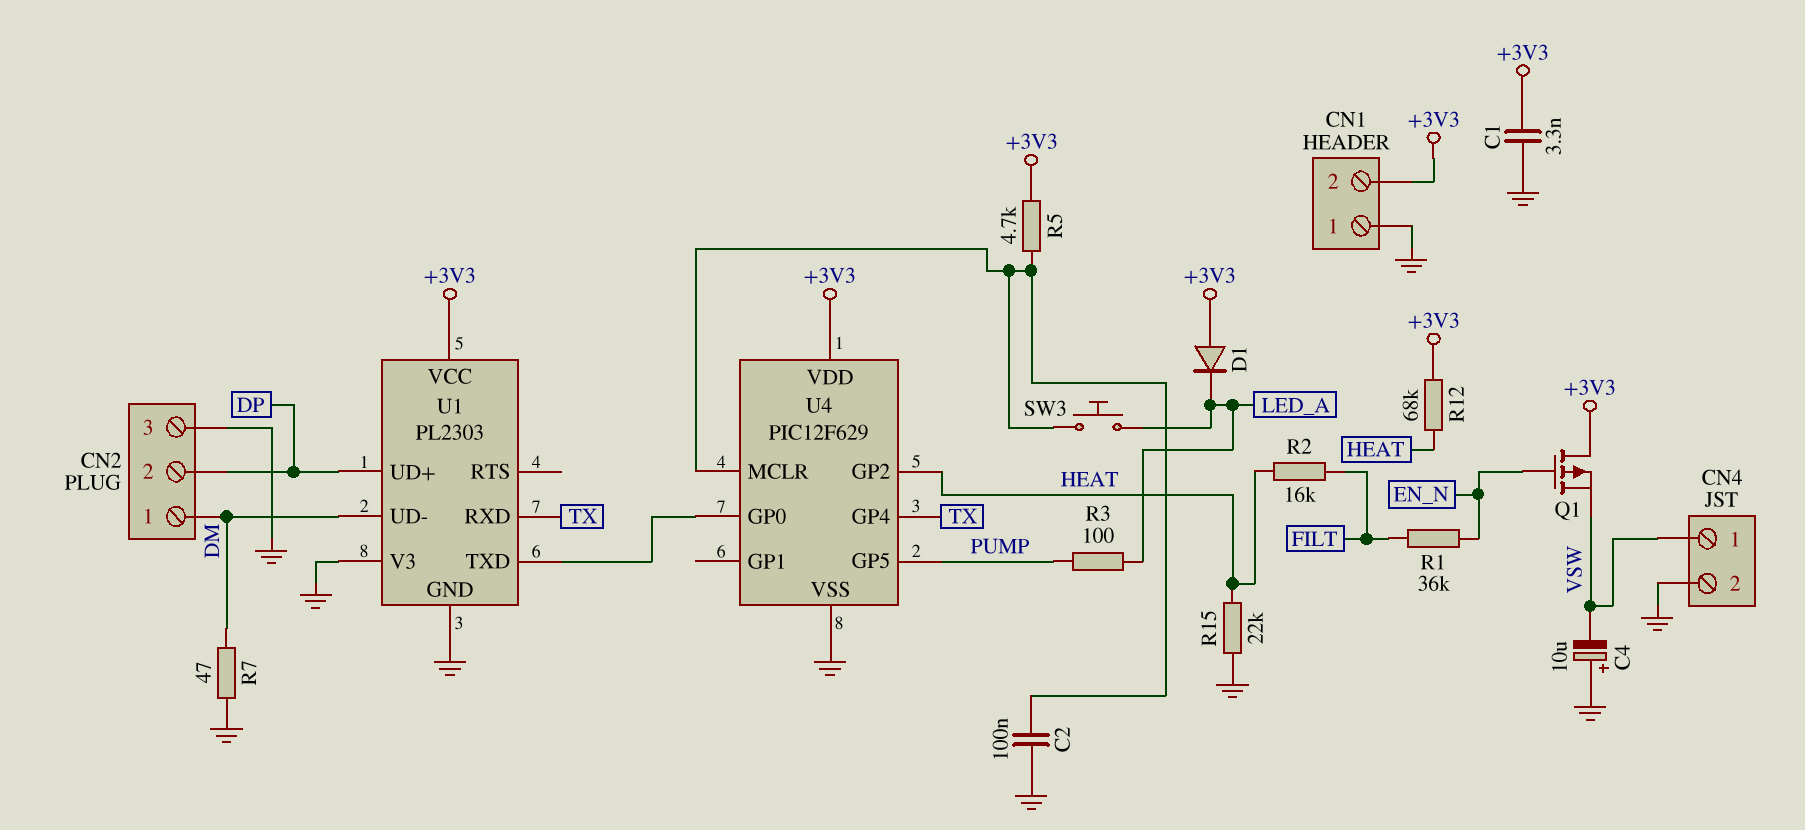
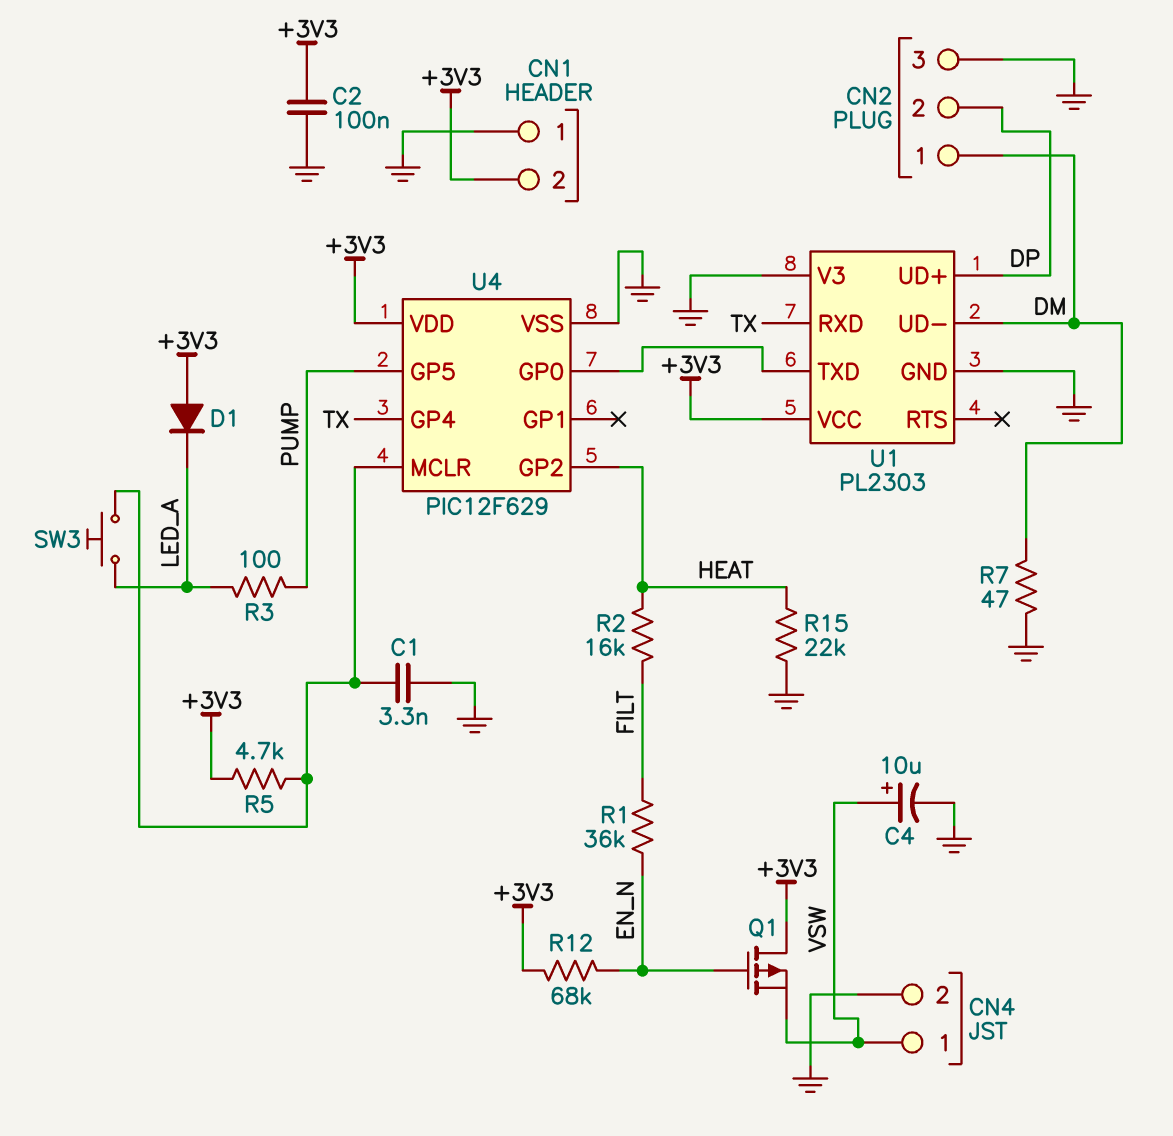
C1: 3.3nF (+3V3, GND) -> 3.3nF (GND, U4/MCLR)
C2: 100nF (GND, U4/MCLR) -> 100nF (+3V3, GND)
C4: 10uF (plus GND, minus VSW) -> 10uF (plus VSW, minus GND)
R12: 68k (+3V3, HEAT) -> 68k (+3V3, EN_N)

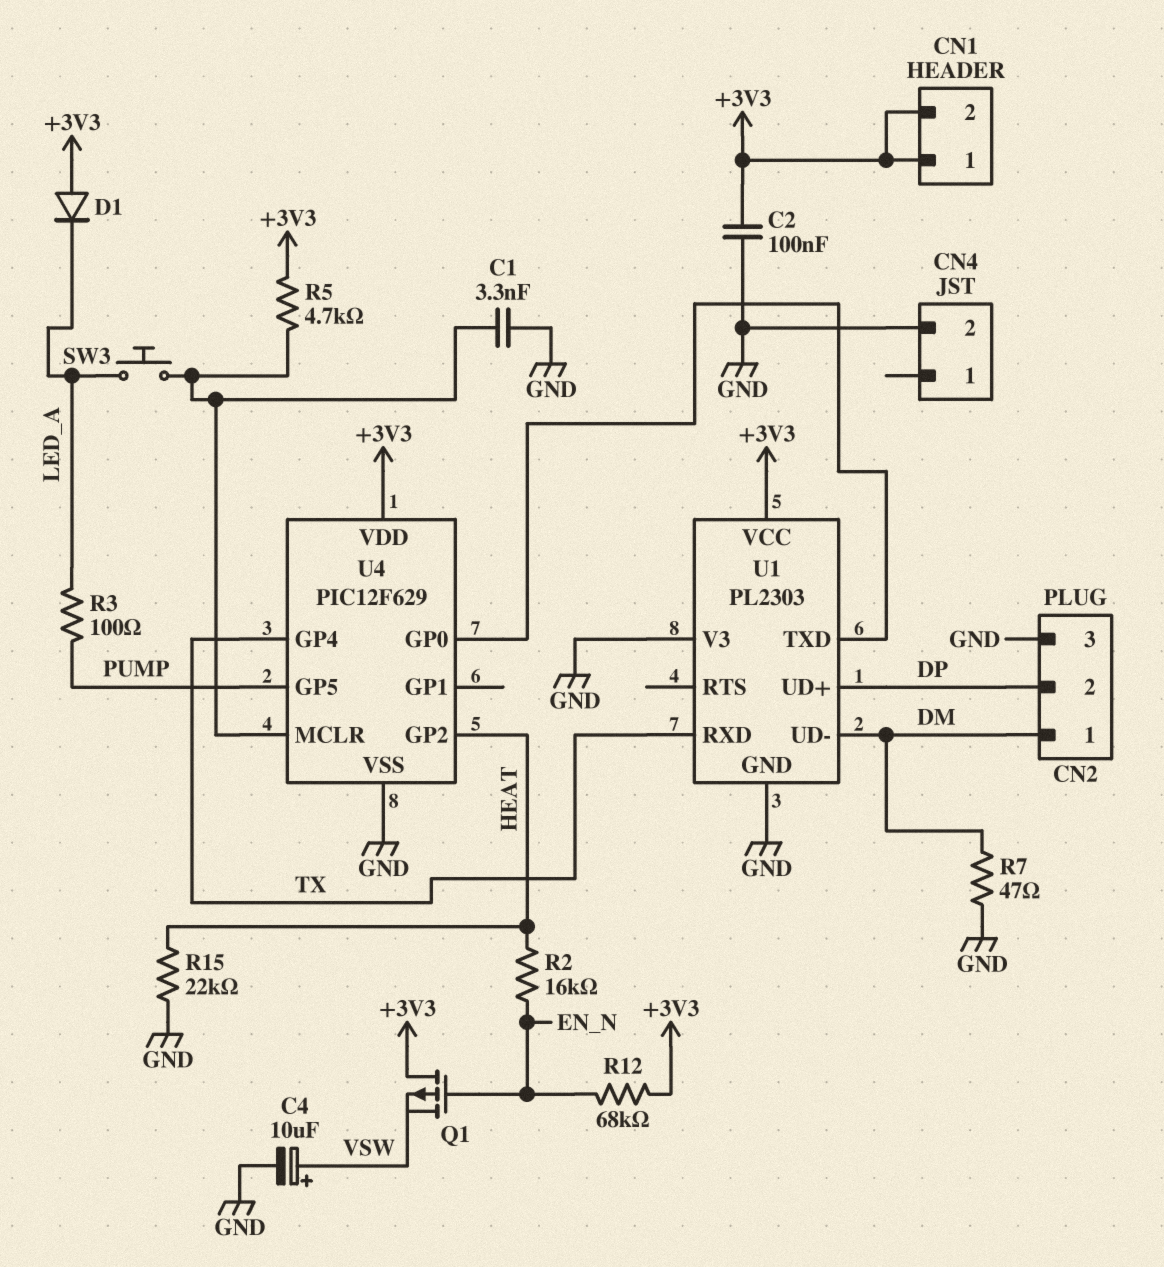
CN1 pin 1: GND -> +3V3
CN4 pin 1: VSW -> none
R1: 36k (EN_N, FILT) -> none
R2: 16k (FILT, HEAT) -> 16k (EN_N, HEAT)

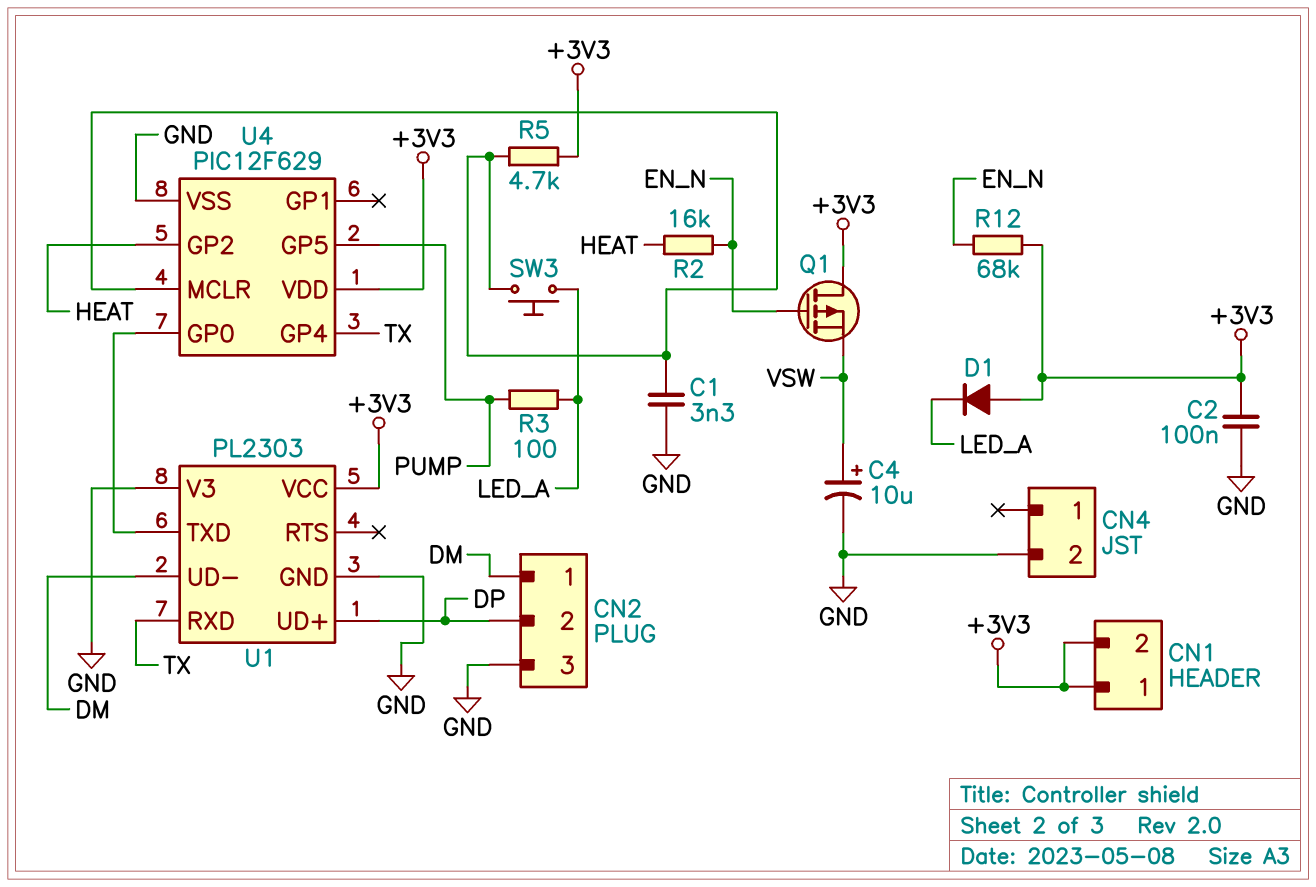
R7: 47 (DM, GND) -> none
R15: 22k (GND, HEAT) -> none

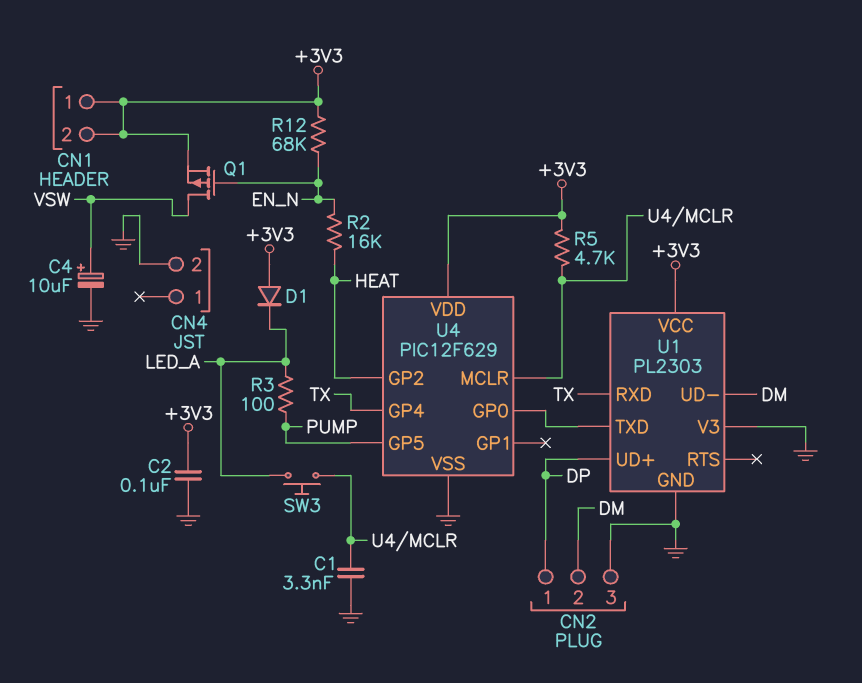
CN2 pin 1: DM -> DP
CN2 pin 2: DP -> DM
Q1: PMOS (G EN_N, D +3V3, S VSW) -> PMOS (G EN_N, D VSW, S +3V3)

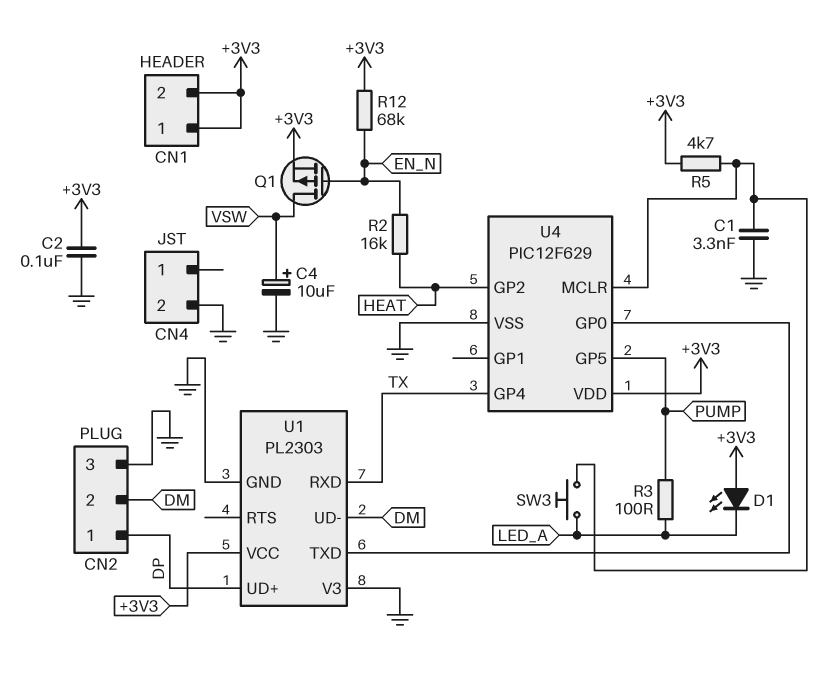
D1: diode (A +3V3, K LED_A) -> LED (A +3V3, K LED_A)

